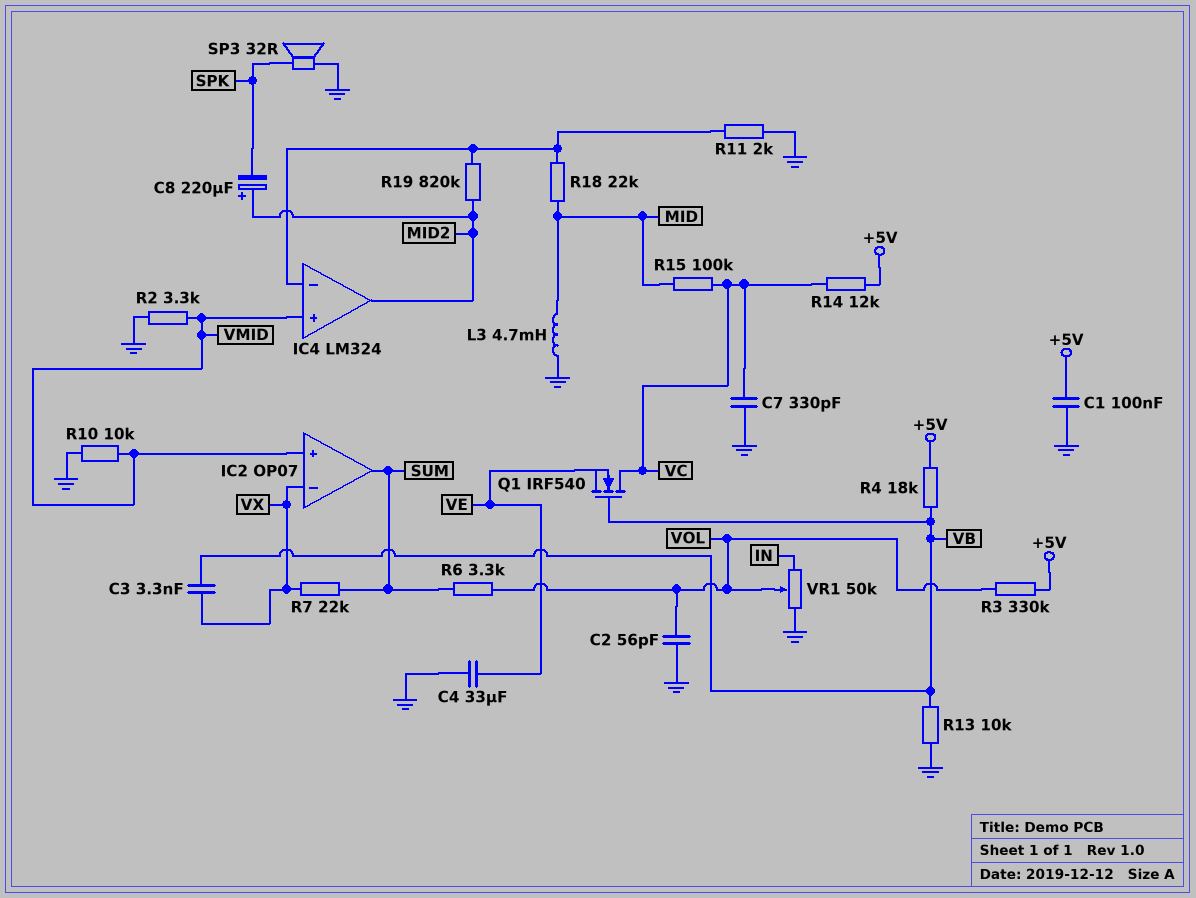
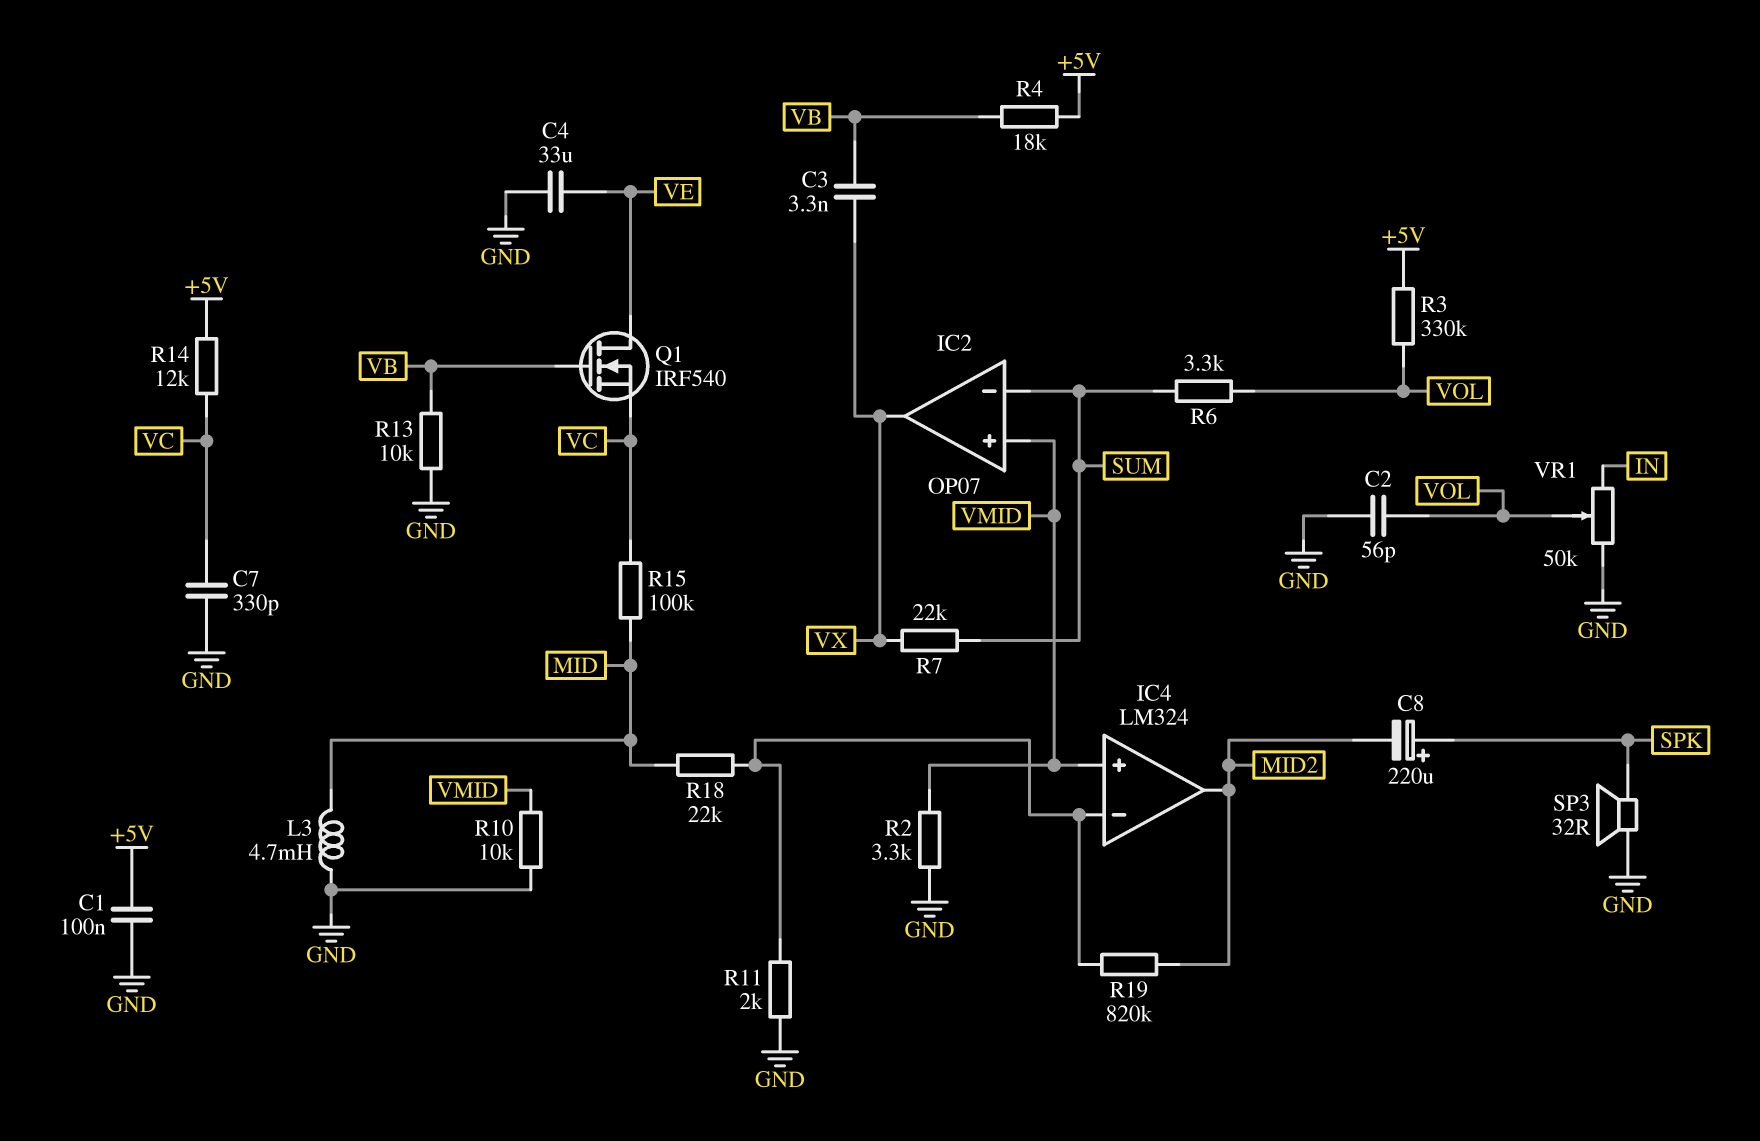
C8: 220uF (plus MID2, minus SPK) -> 220uF (plus SPK, minus MID2)
IC2 pin in-: VX -> SUM
IC2 pin out: SUM -> VX
Q1: NMOS IRF540 (G VB, D VC, S VE) -> NMOS IRF540 (G VB, D VE, S VC)

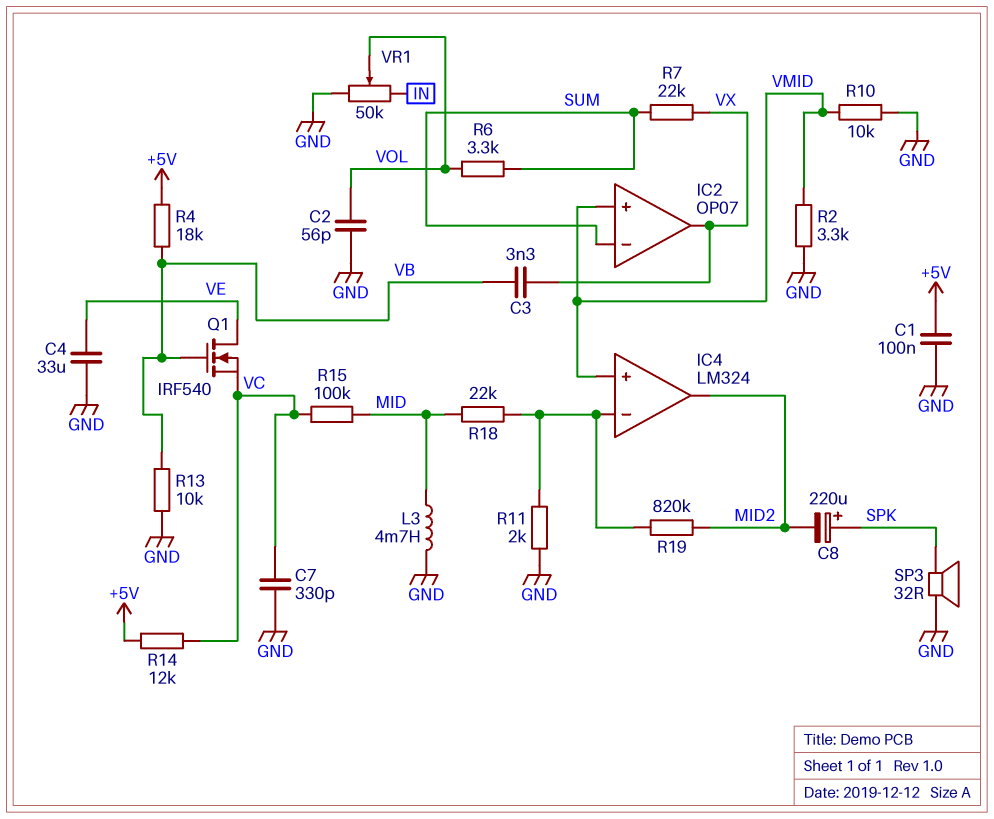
R3: 330k (+5V, VOL) -> none

